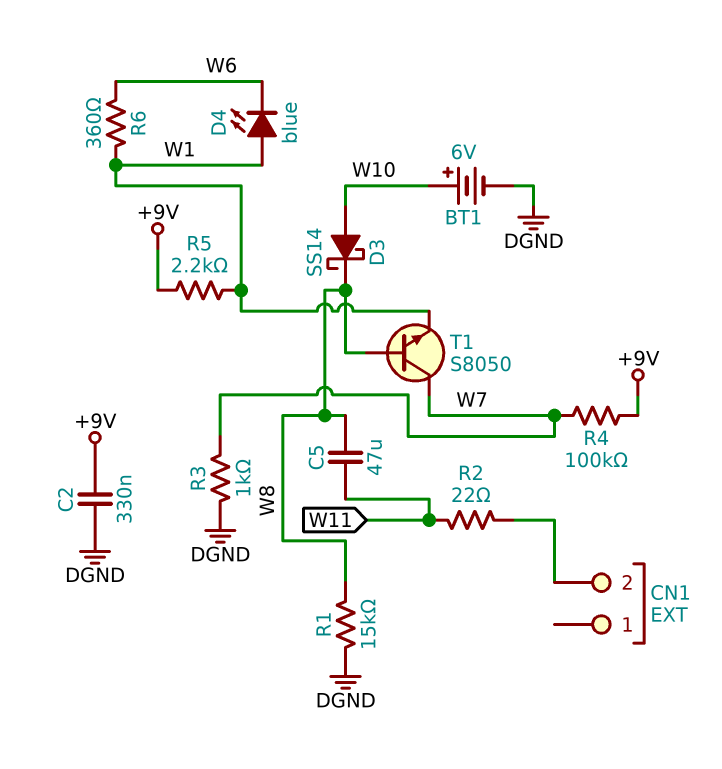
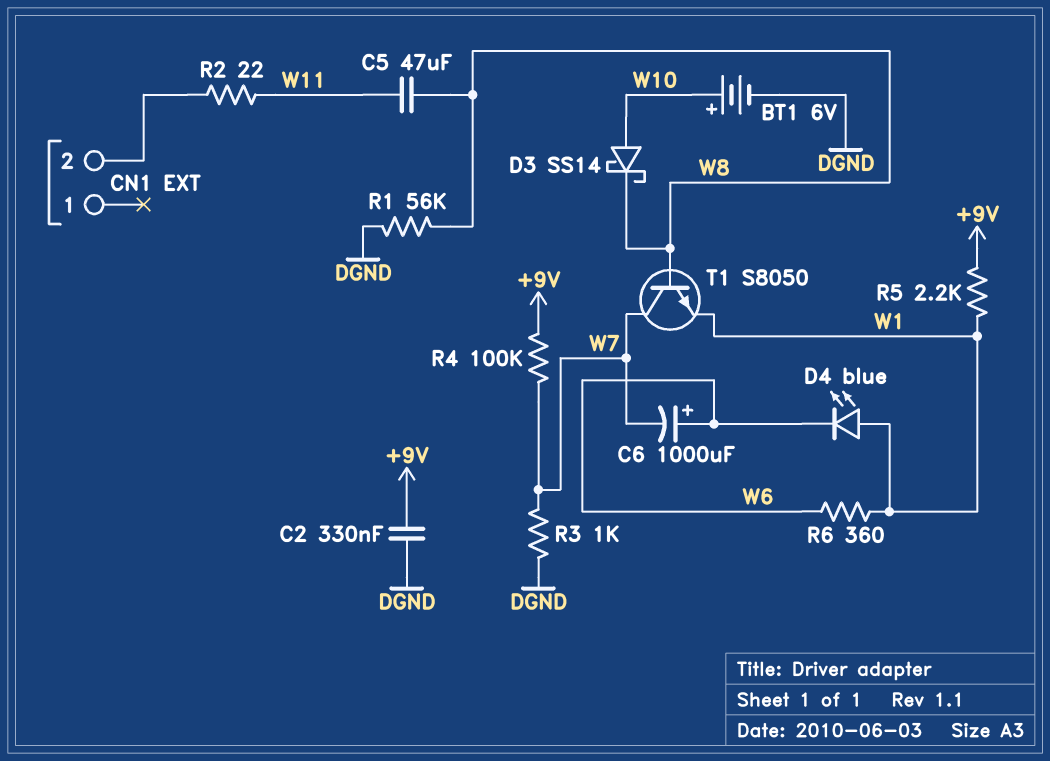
C6: none -> 1000uF (plus W6, minus W7)
R1: 15k (DGND, W8) -> 56k (DGND, W8)

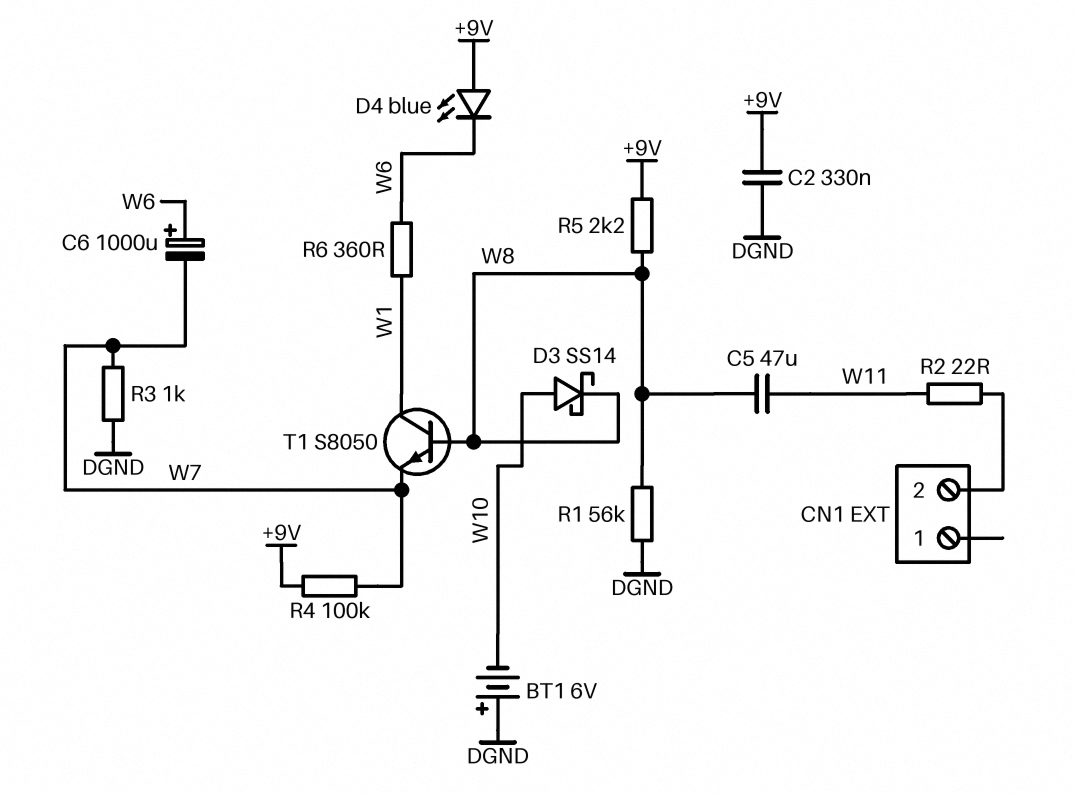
BT1: 6V (plus W10, minus DGND) -> 6V (plus DGND, minus W10)
D4: LED blue (A W1, K W6) -> LED blue (A +9V, K W6)
R5: 2.2k (+9V, W1) -> 2.2k (+9V, W8)
T1: NPN S8050 (B W8, C W7, E W1) -> NPN S8050 (B W8, C W1, E W7)

